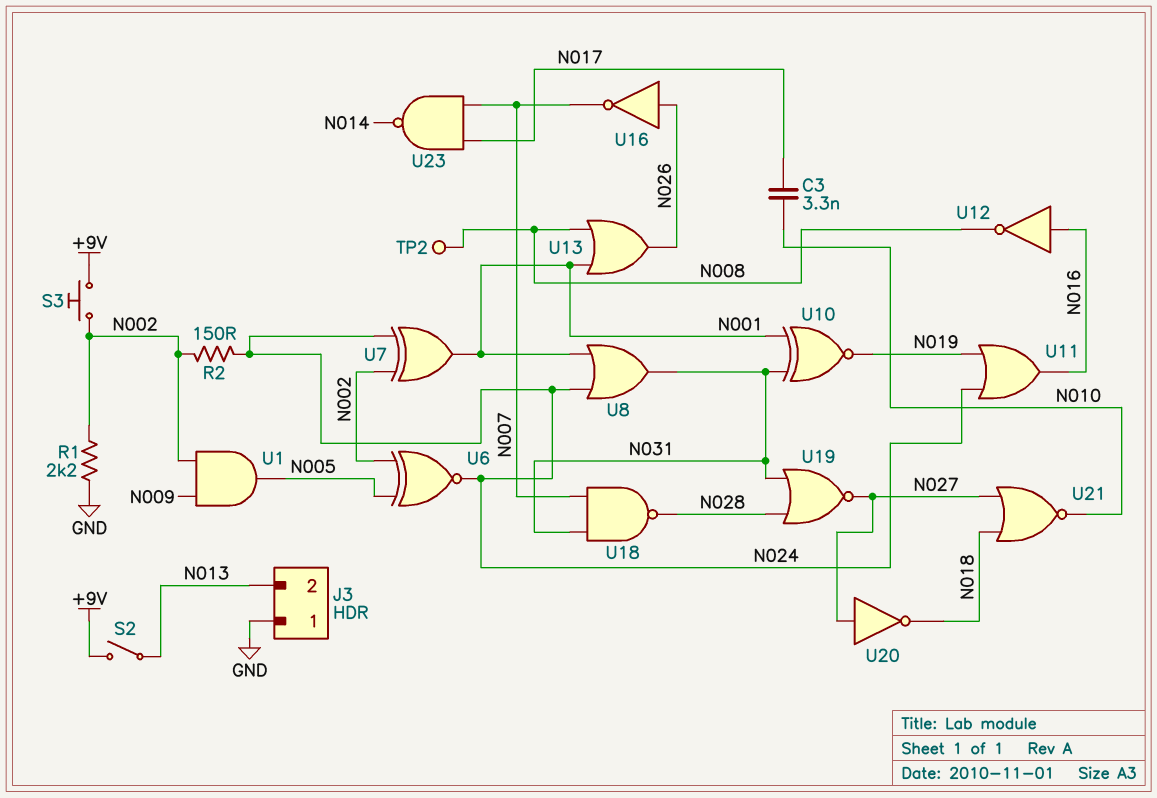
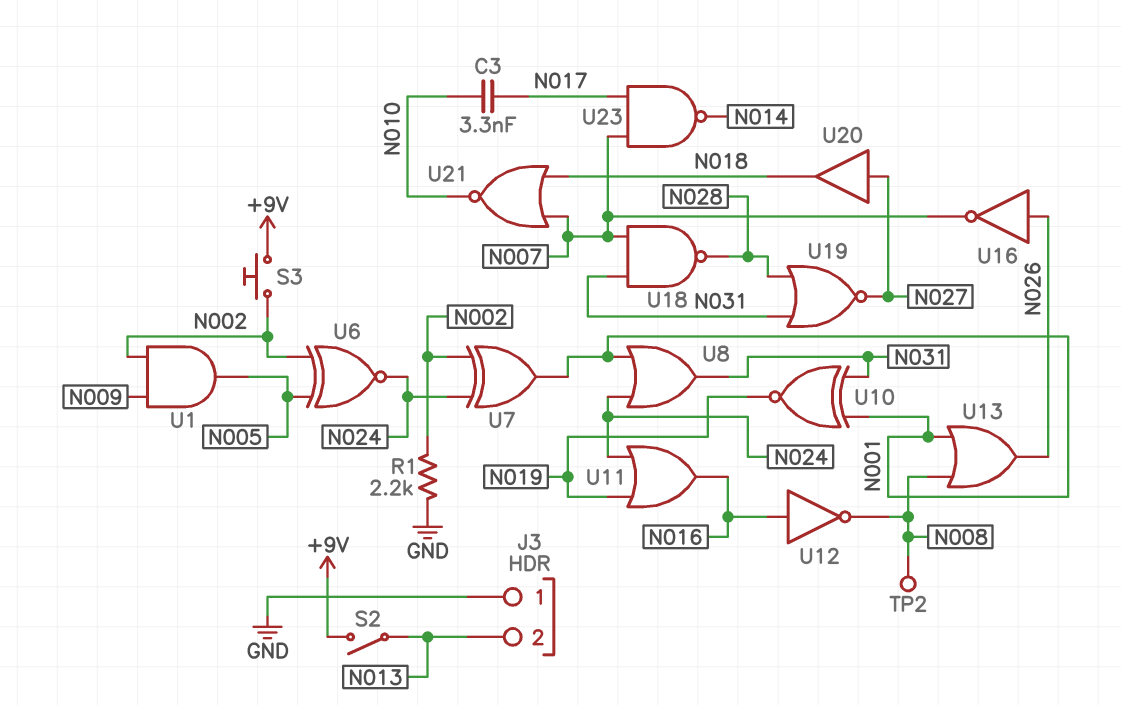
R2: 150 (N002, N024) -> none
U20: NOT (in N027, out N018) -> buffer (in N027, out N018)
U21: NOR (in N018, in N027, out N010) -> NOR (in N007, in N018, out N010)

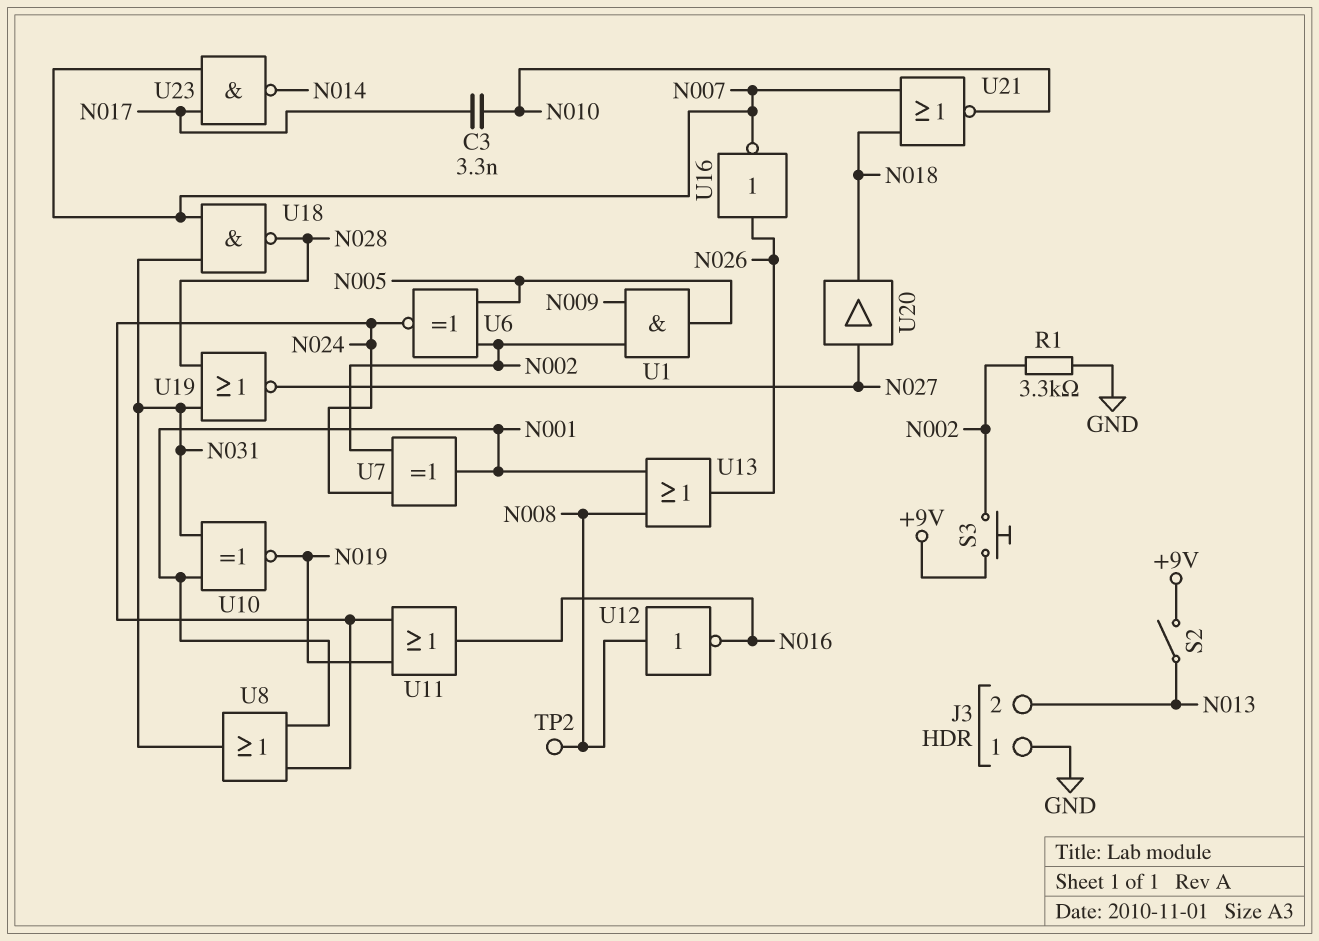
R1: 2.2k (GND, N002) -> 3.3k (GND, N002)
U12: NOT (in N016, out N008) -> NOT (in N008, out N016)

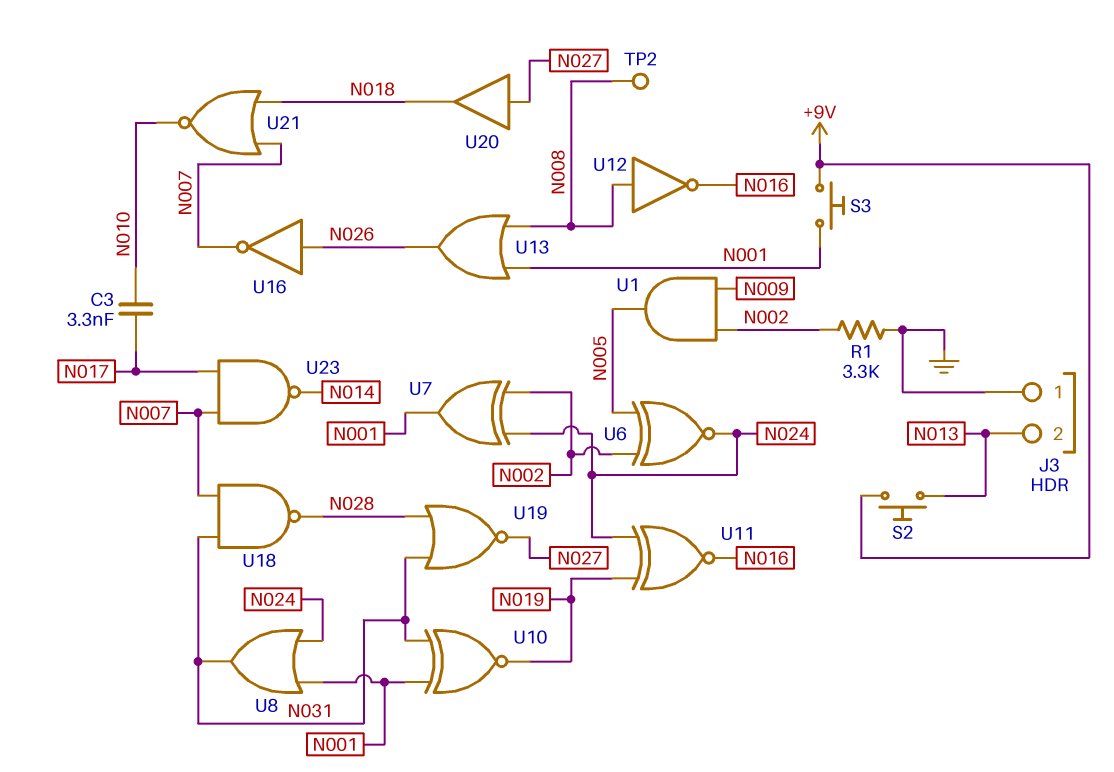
S2: switch (+9V, N013) -> button (+9V, N013)
S3: button (+9V, N002) -> button (+9V, N001)
U11: OR (in N019, in N024, out N016) -> XNOR (in N019, in N024, out N016)

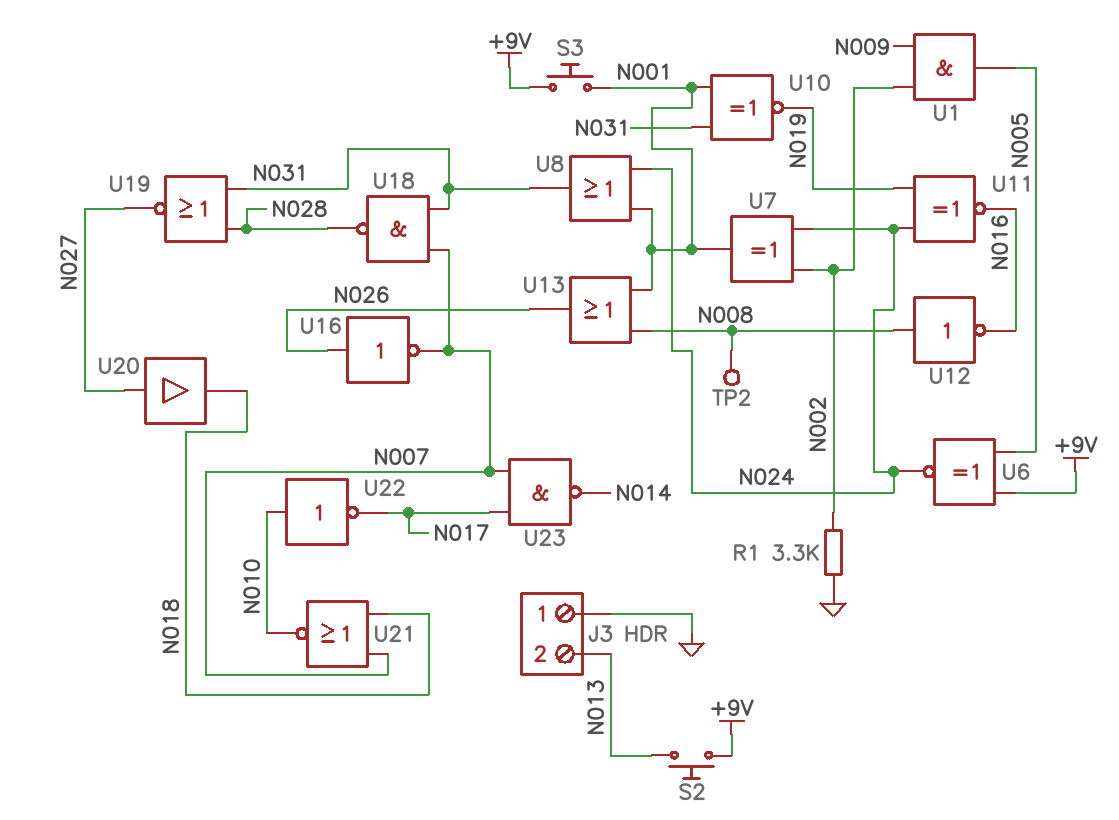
C3: 3.3nF (N010, N017) -> none
U6: XNOR (in N002, in N005, out N024) -> XNOR (in +9V, in N005, out N024)
U22: none -> NOT (in N010, out N017)

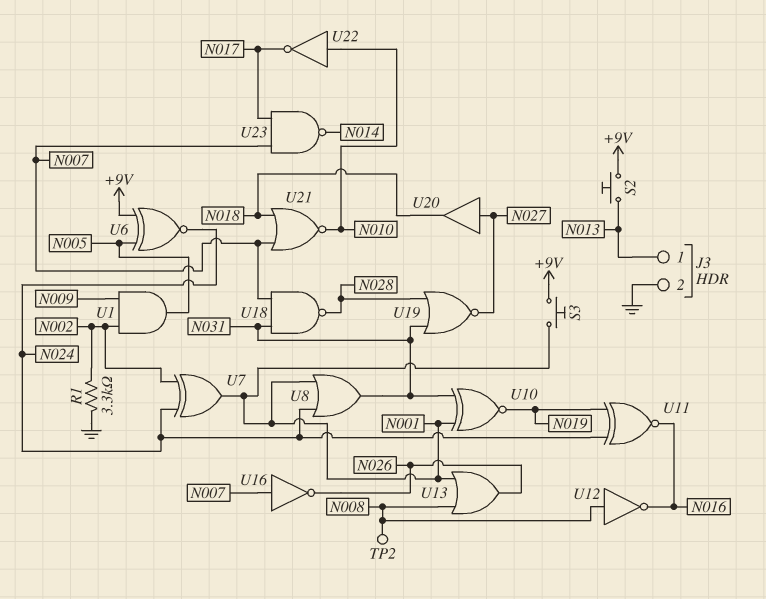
J3 pin 1: GND -> N013
J3 pin 2: N013 -> GND
U16: NOT (in N026, out N007) -> NOT (in N007, out N026)

